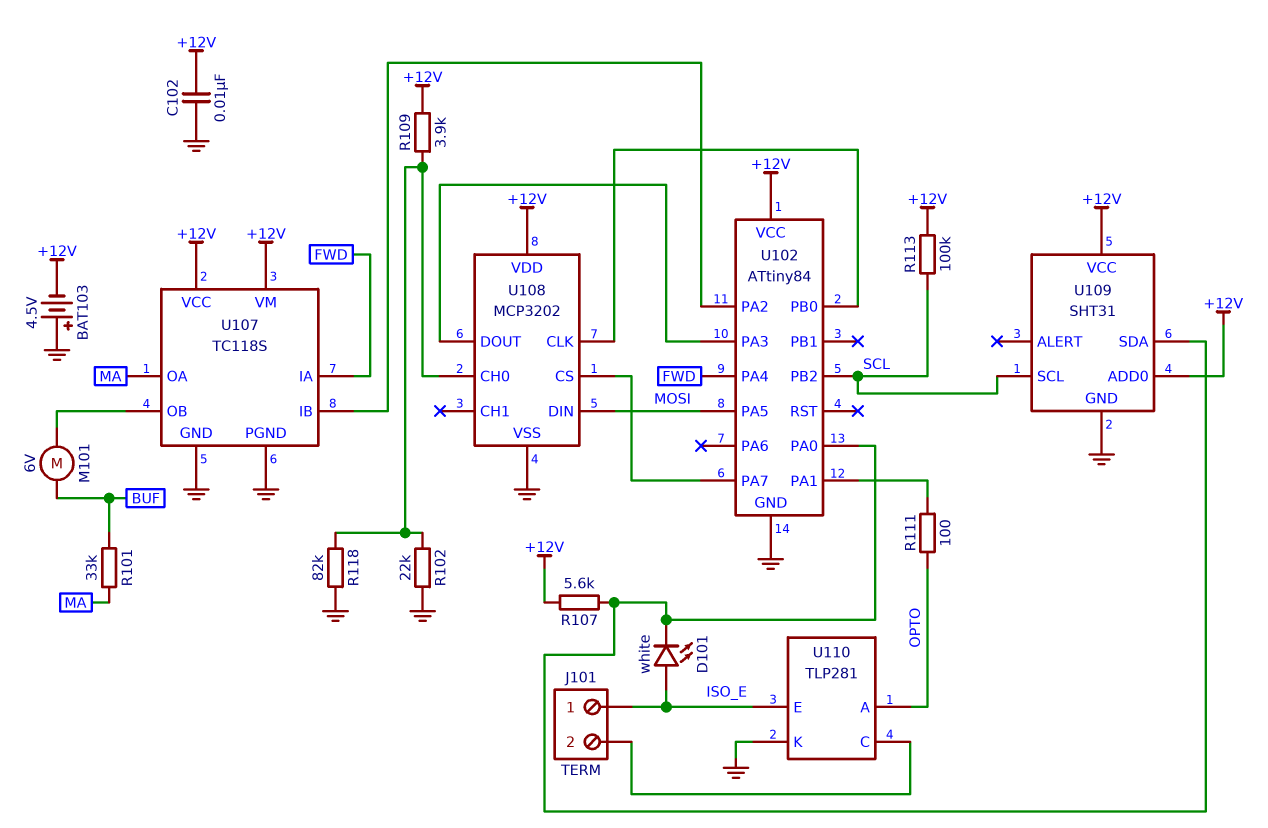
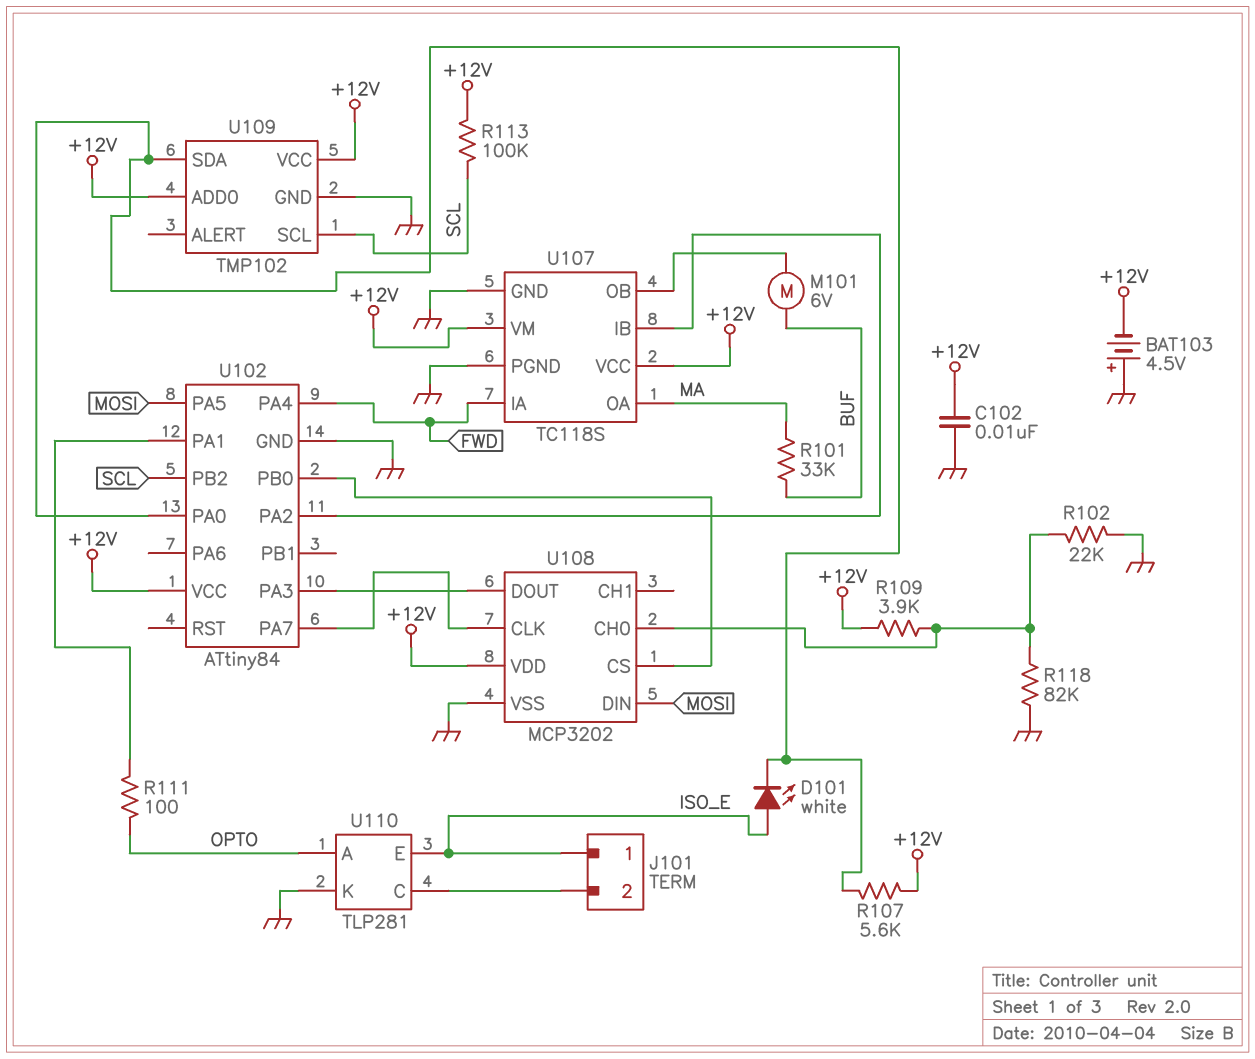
U108 pin CLK: U102/PB0 -> U102/PA7
U108 pin CS: U102/PA7 -> U102/PB0
U109: SHT31 -> TMP102

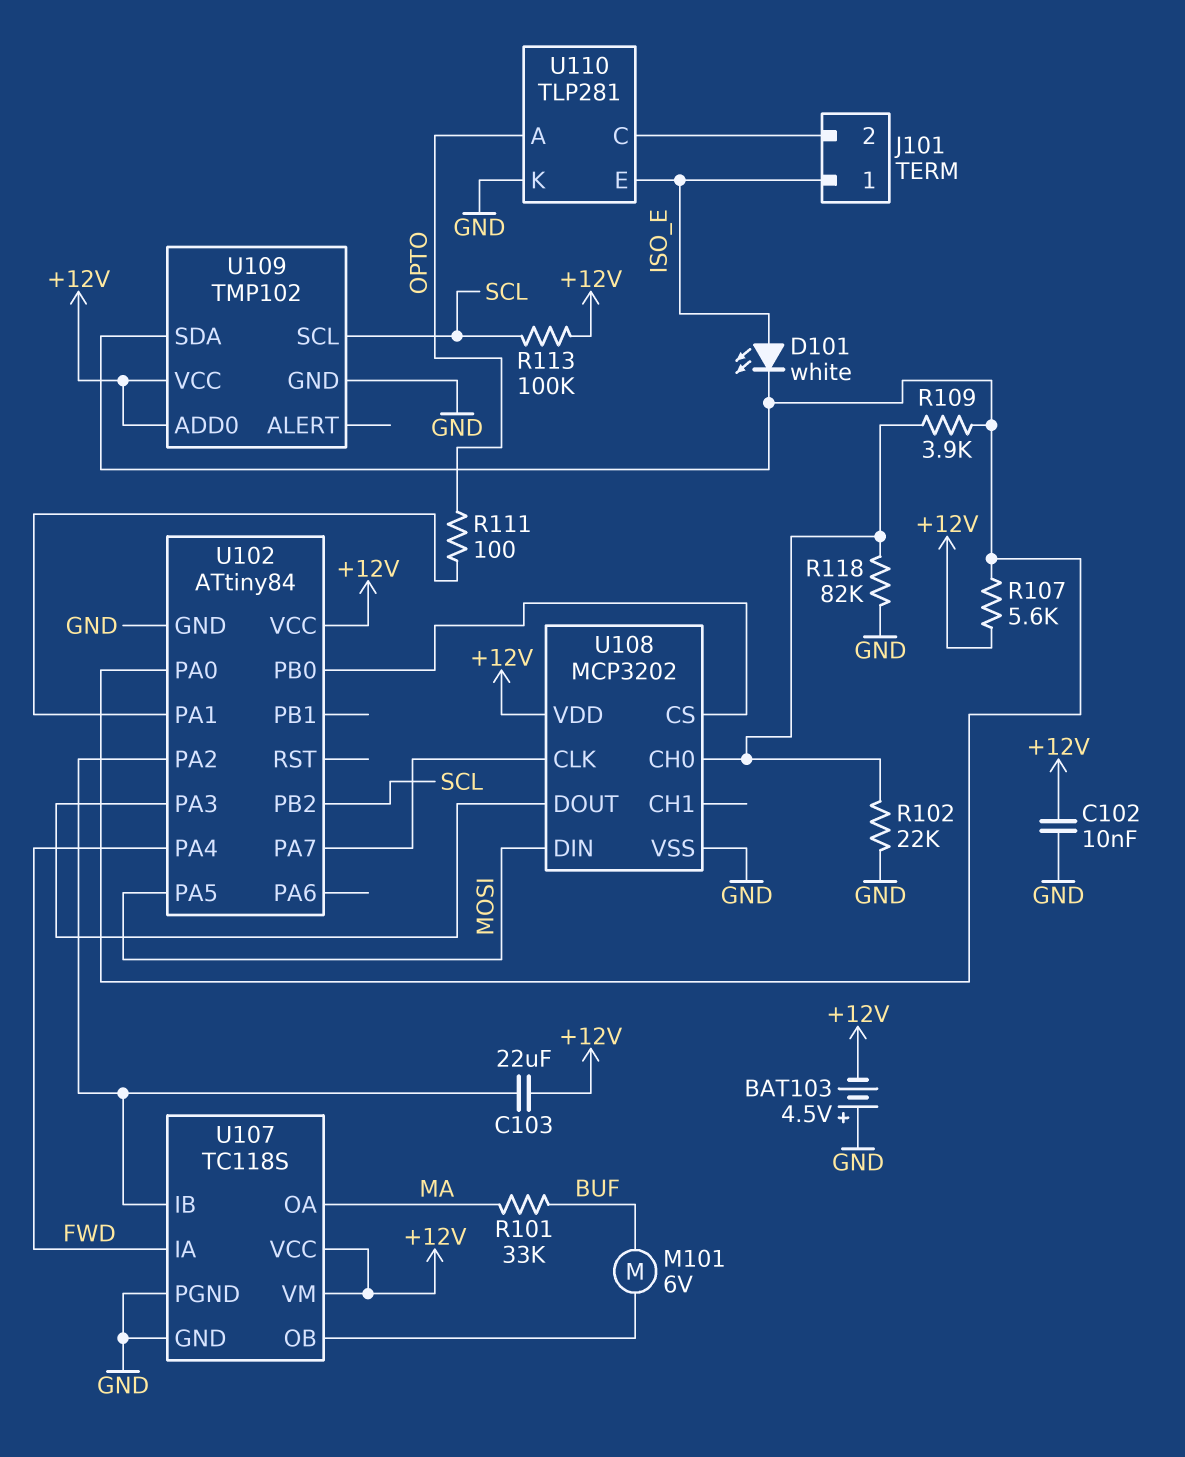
C103: none -> 22uF (+12V, U102/PA2)
R109: 3.9k (+12V, U108/CH0) -> 3.9k (U102/PA0, U108/CH0)

